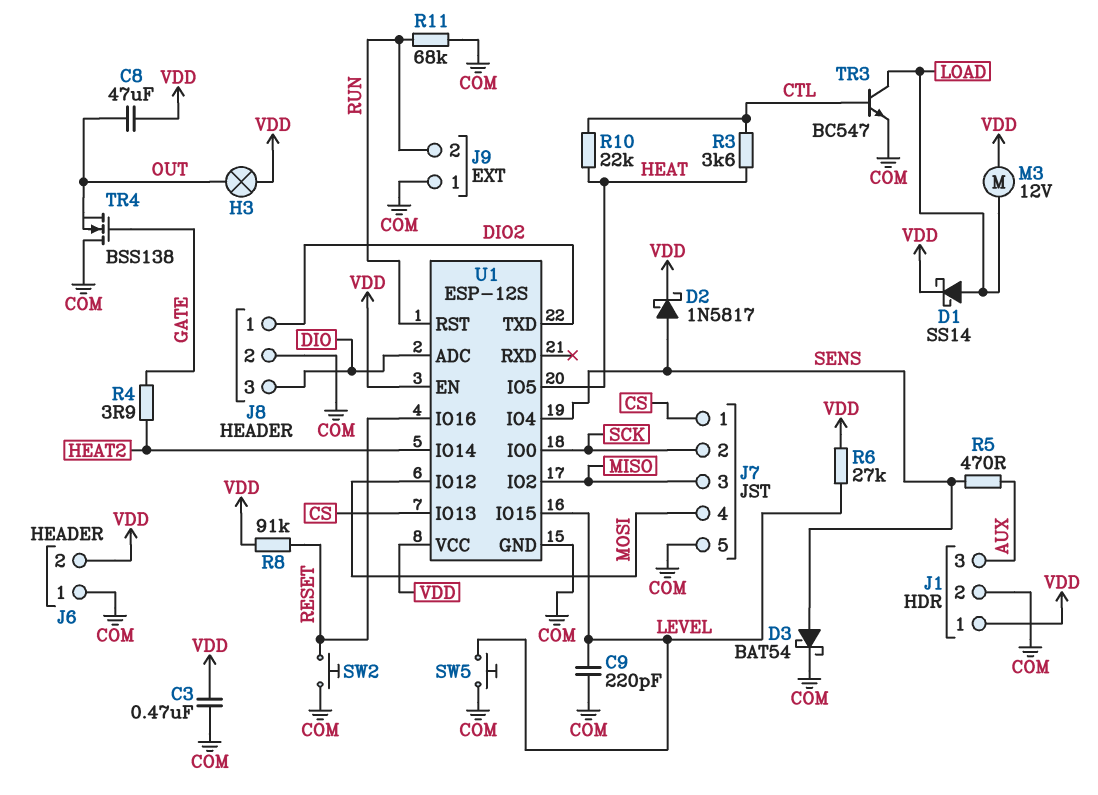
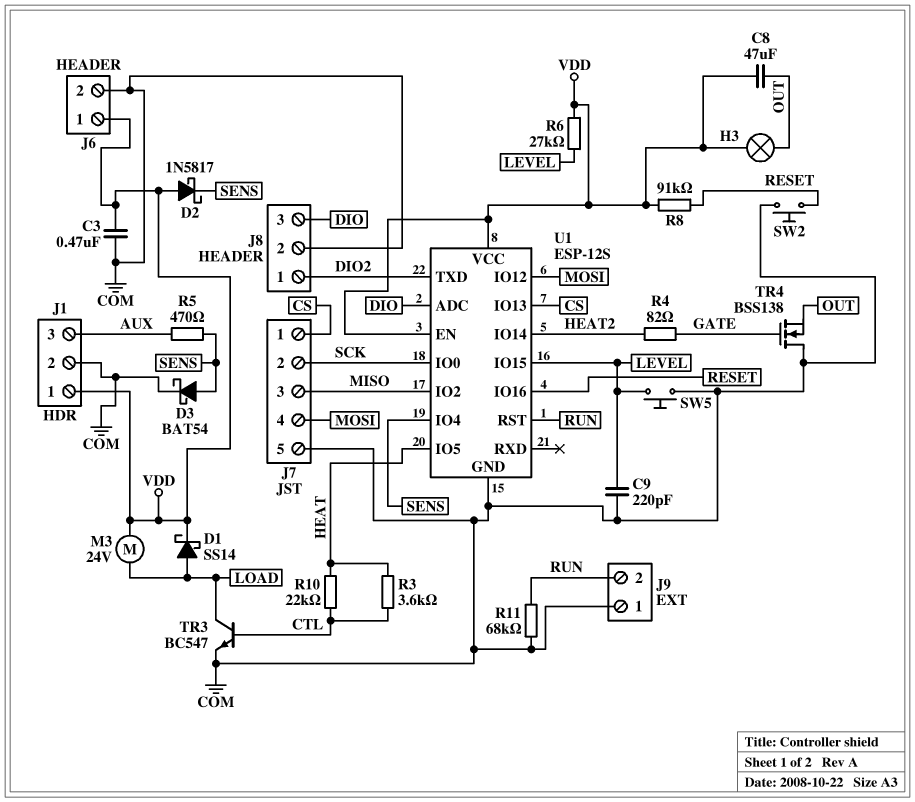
D2: schottky 1N5817 (A SENS, K VDD) -> schottky 1N5817 (A VDD, K SENS)
J6 pin 1: COM -> VDD
J6 pin 2: VDD -> COM
M3: motor 12V (LOAD, VDD) -> motor 24V (LOAD, VDD)
R4: 3.9 (GATE, HEAT2) -> 82 (GATE, HEAT2)

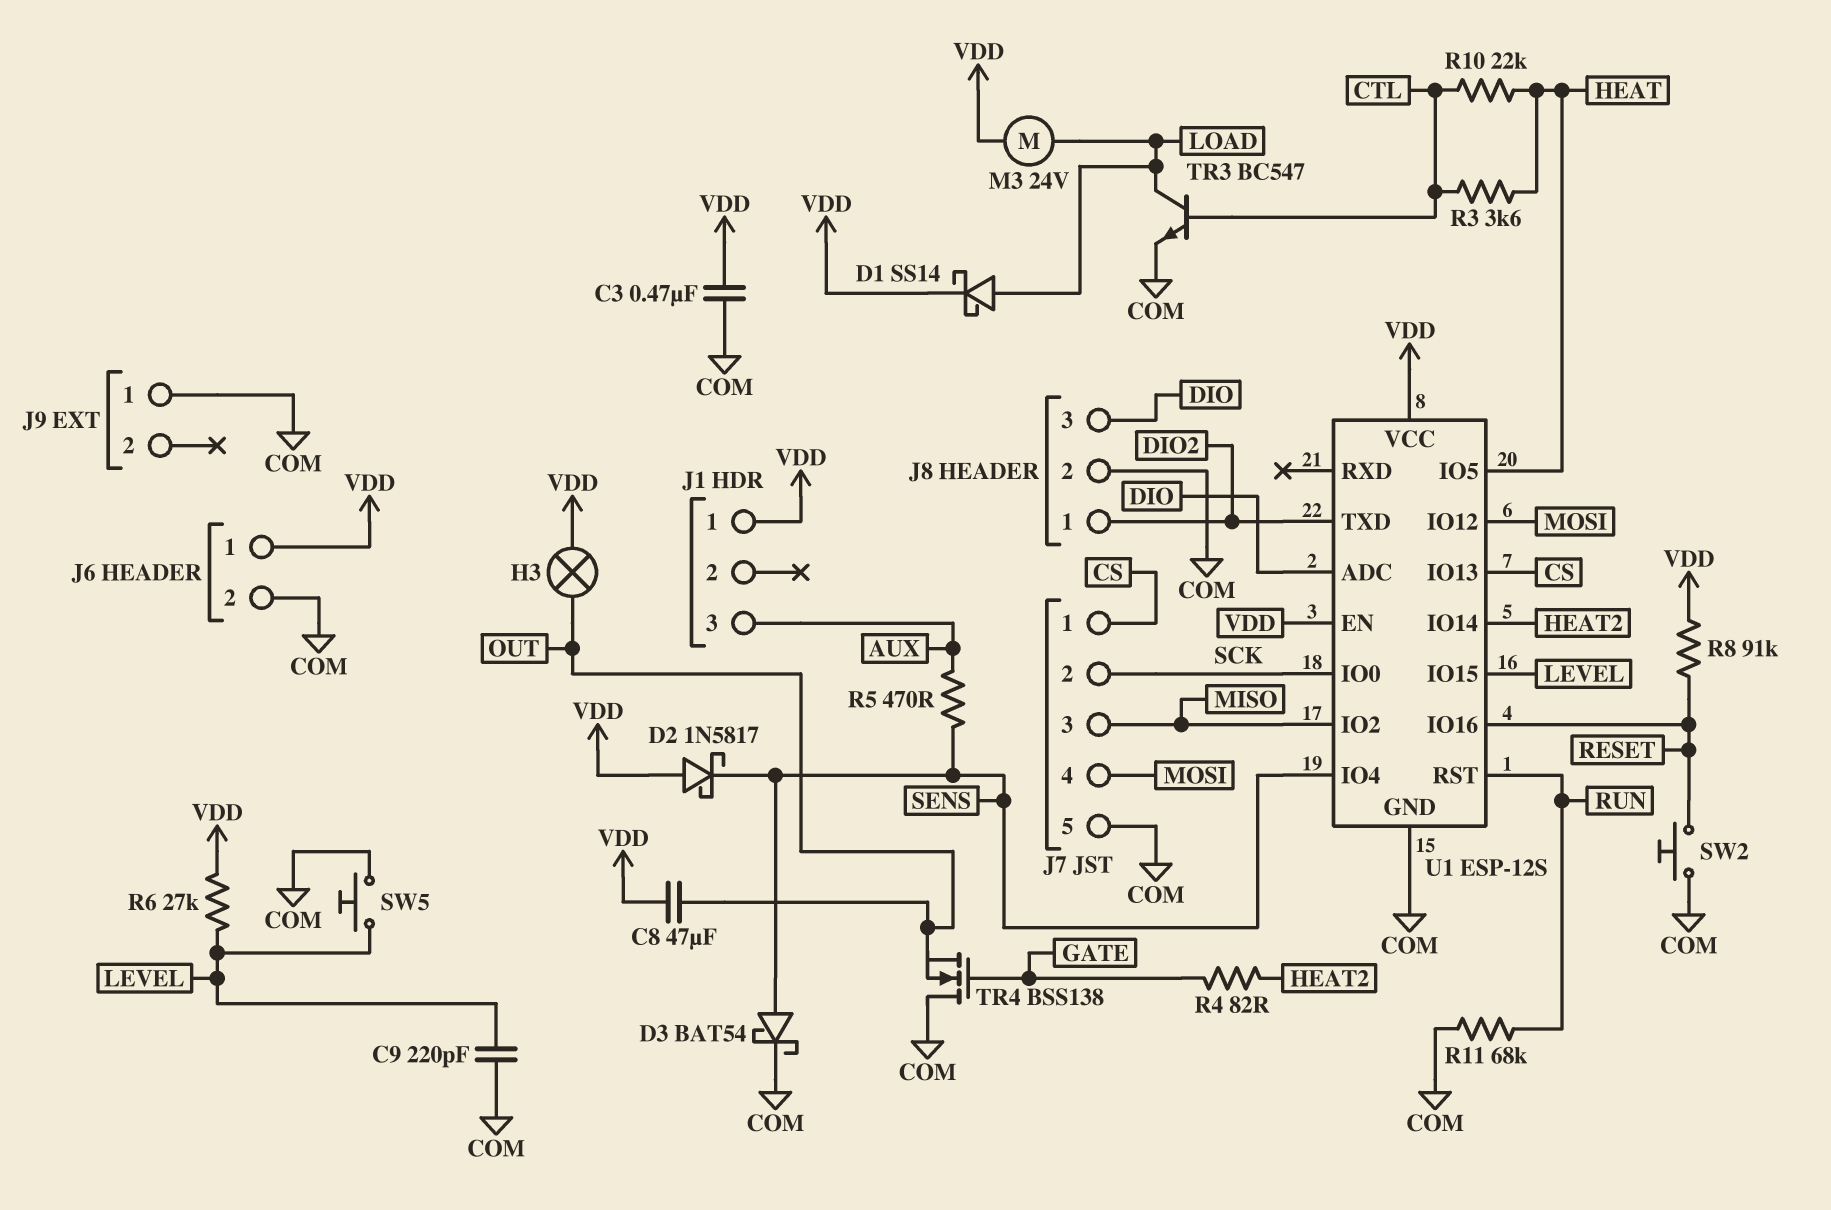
J1 pin 2: COM -> none
J9 pin 2: RUN -> none

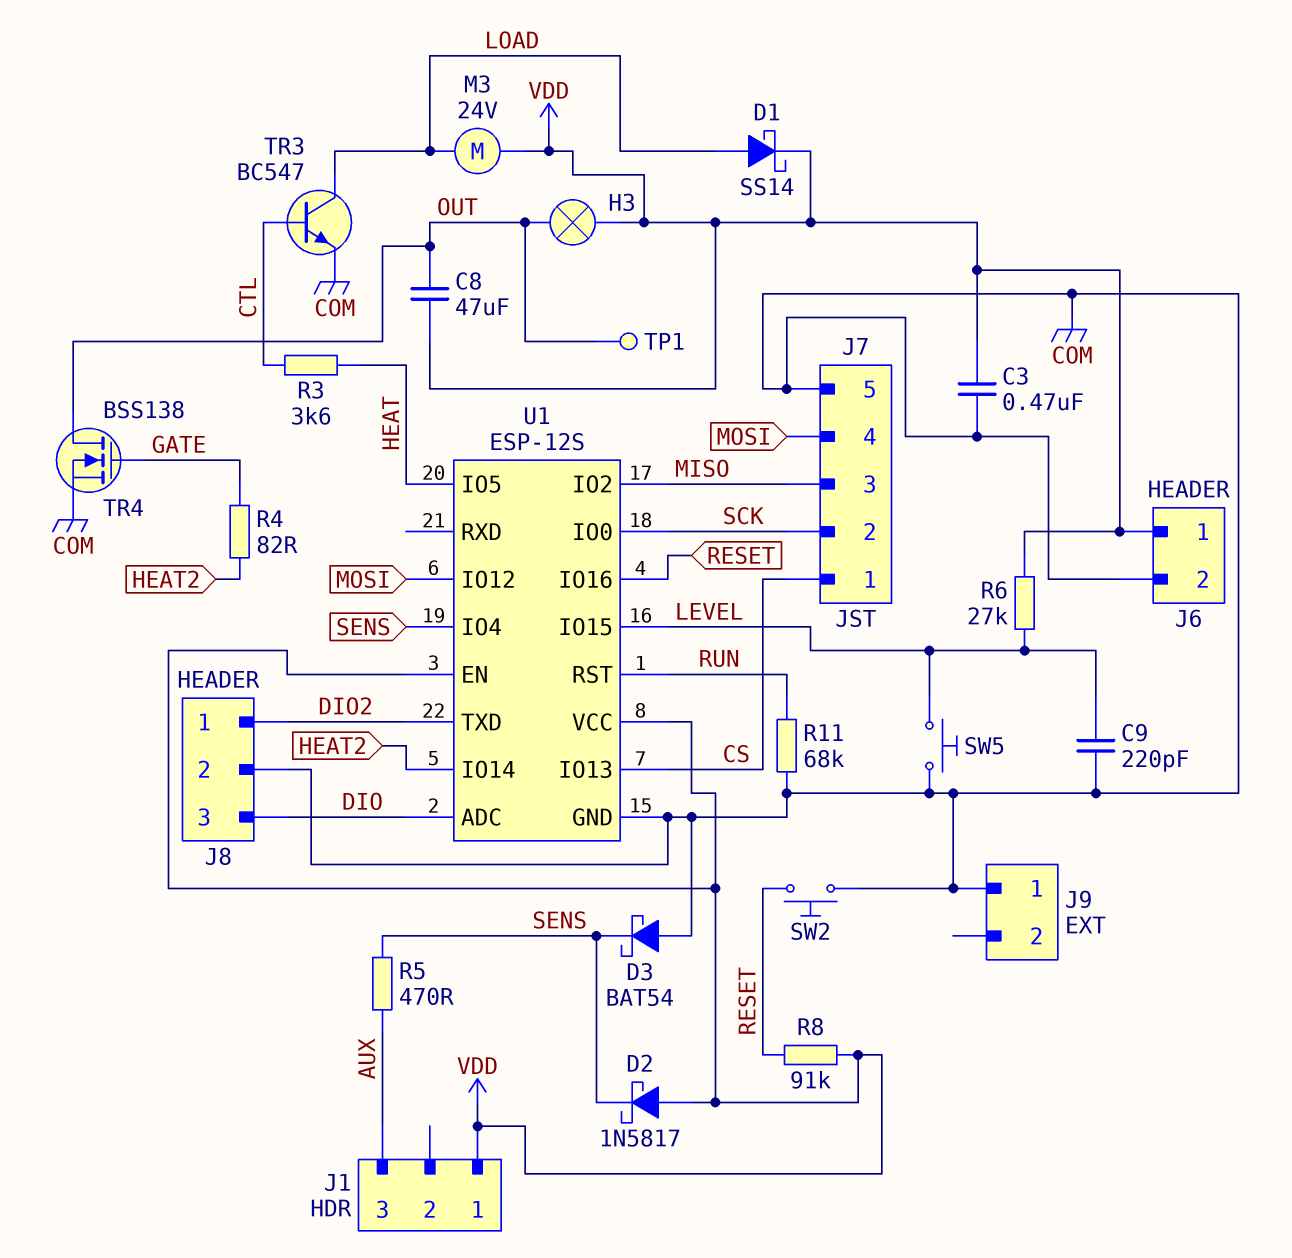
D3: schottky BAT54 (A SENS, K COM) -> schottky BAT54 (A COM, K SENS)
R10: 22k (CTL, HEAT) -> none
TP1: none -> test point (OUT)
TR4: NMOS BSS138 (G GATE, D COM, S OUT) -> NMOS BSS138 (G GATE, D OUT, S COM)

